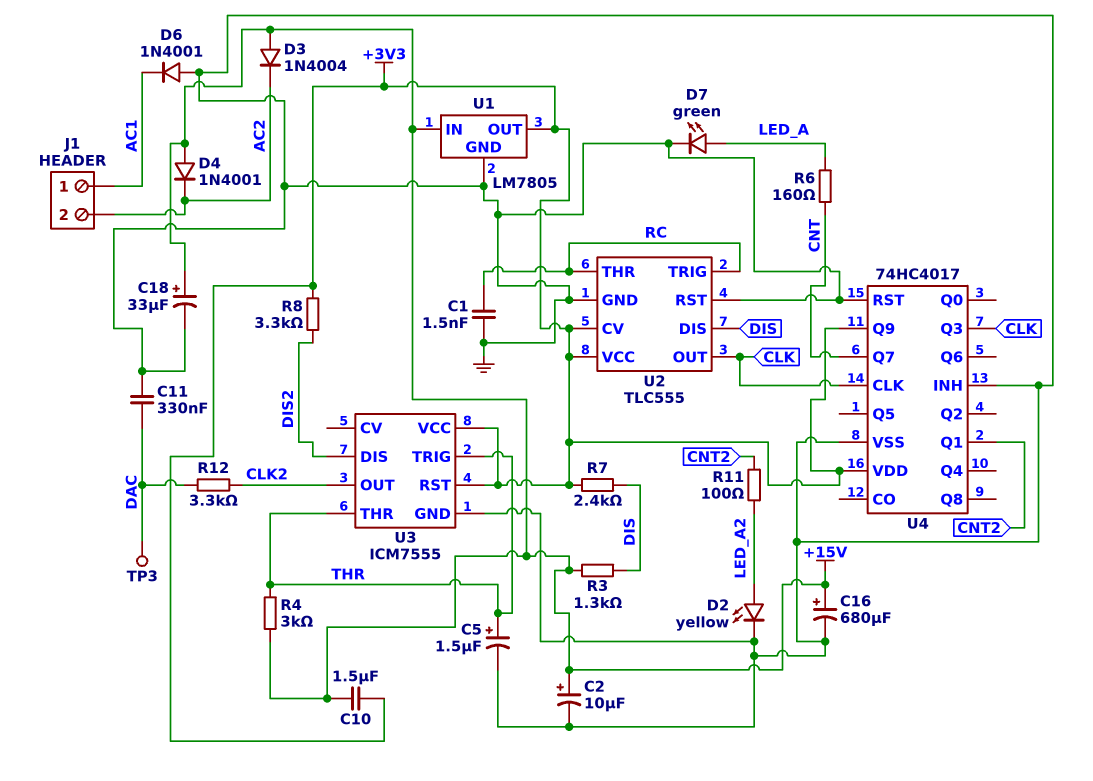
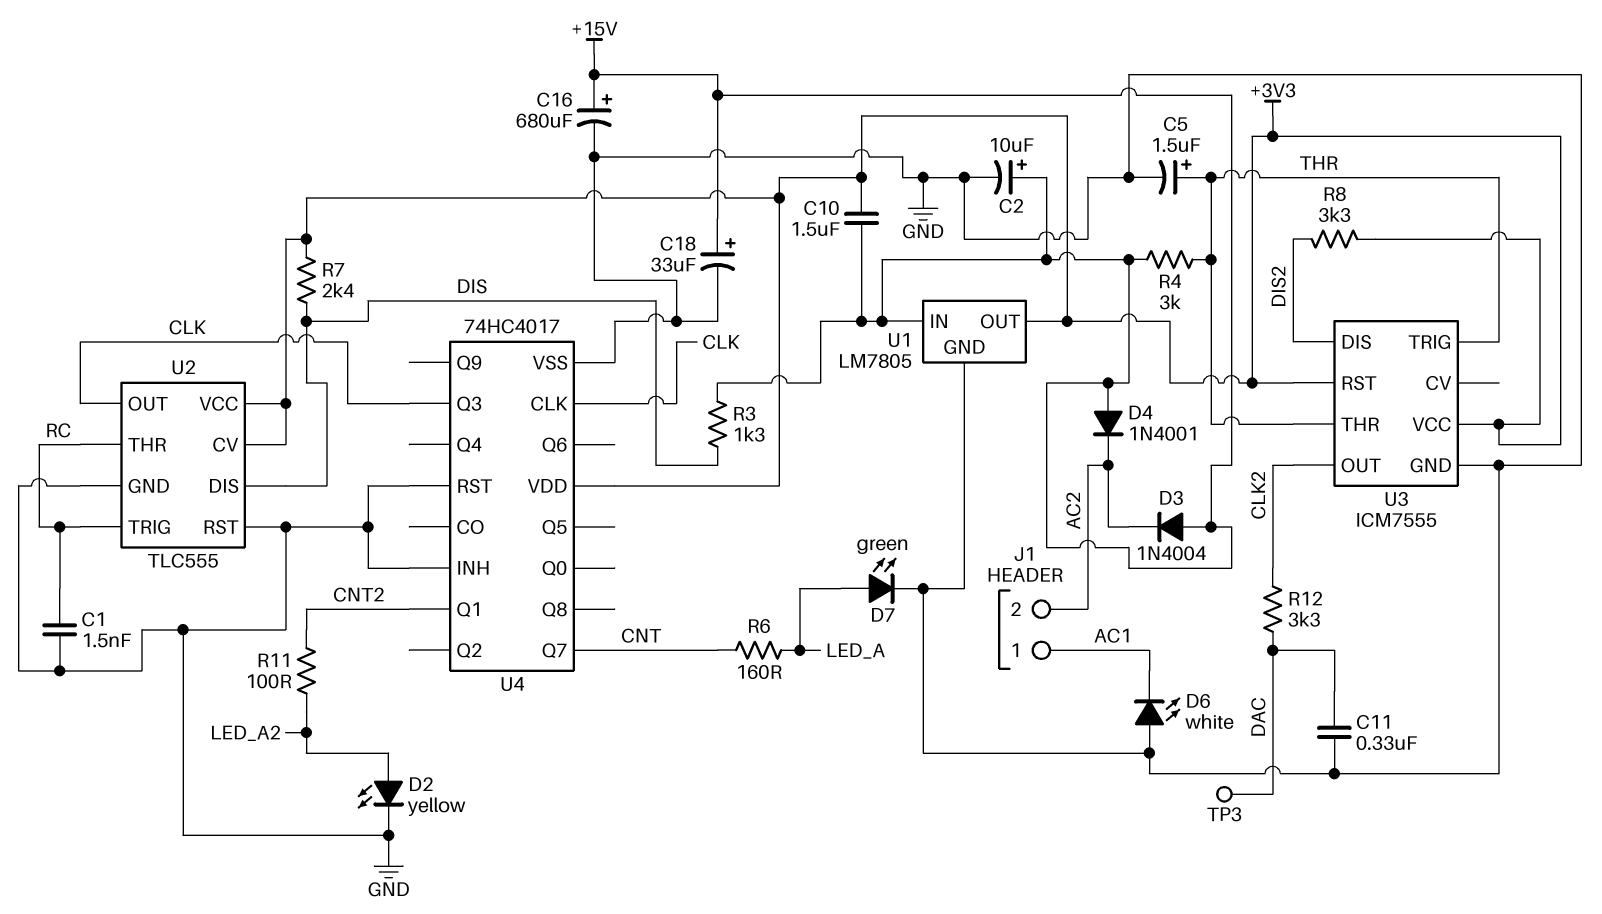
D6: diode 1N4001 (A GND, K AC1) -> LED white (A GND, K AC1)
U4 pin Q9: +3V3 -> none

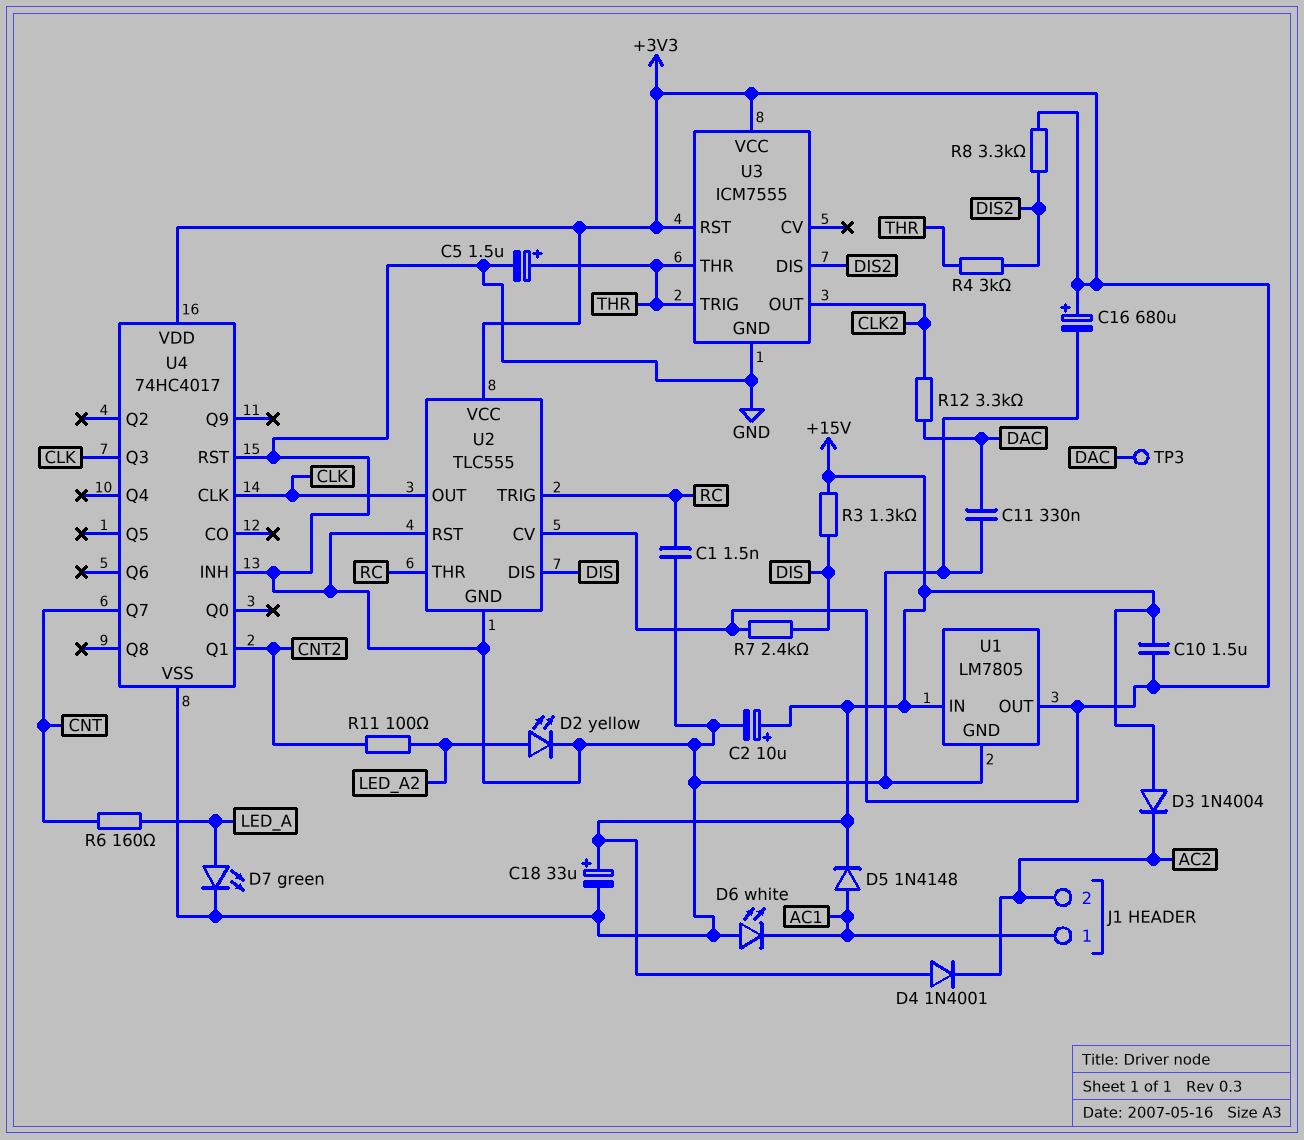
C16: 680uF (plus +15V, minus GND) -> 680uF (plus +3V3, minus GND)
D5: none -> diode 1N4148 (A AC1, K +15V)
R4: 3k (+15V, THR) -> 3k (DIS2, THR)

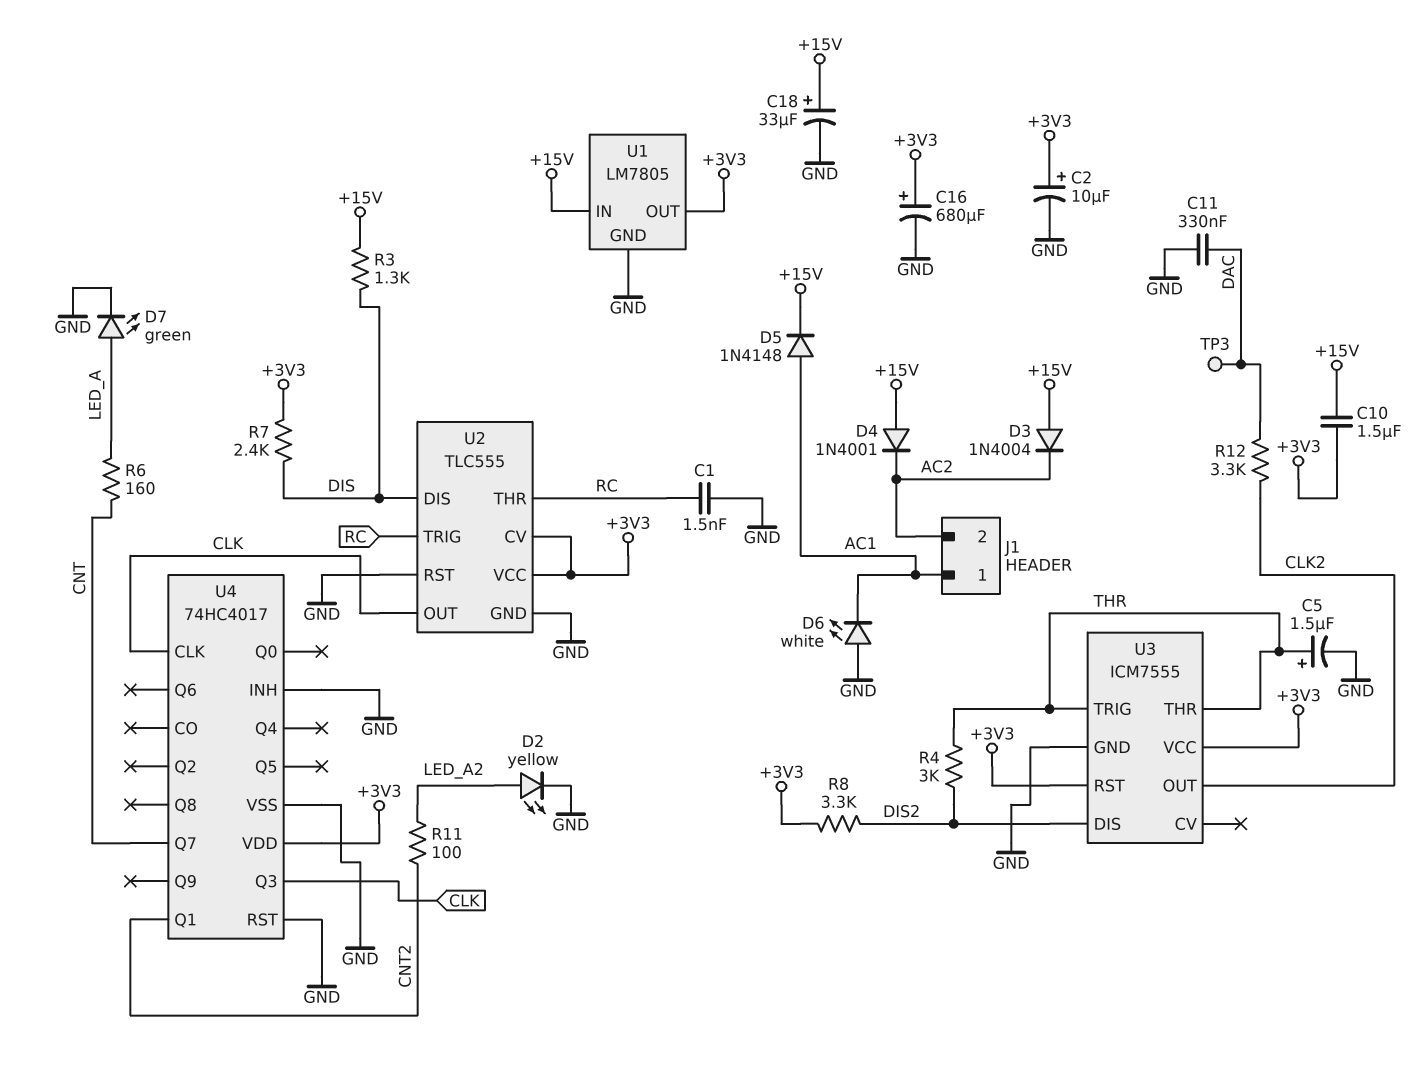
C2: 10uF (plus +15V, minus GND) -> 10uF (plus +3V3, minus GND)

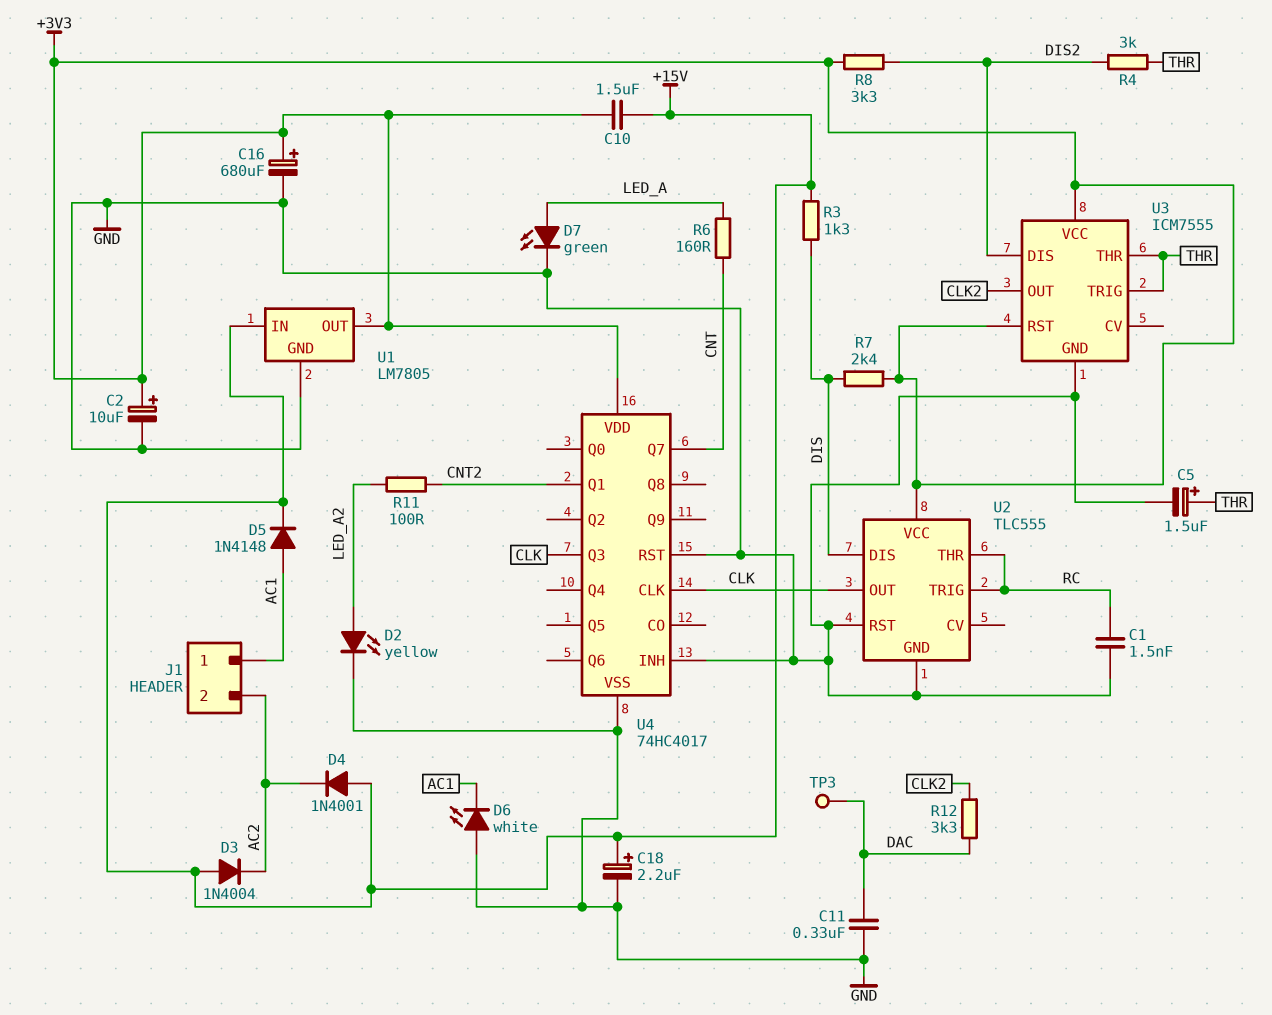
C18: 33uF (plus +15V, minus GND) -> 2.2uF (plus +15V, minus GND)
U2 pin CV: +3V3 -> none

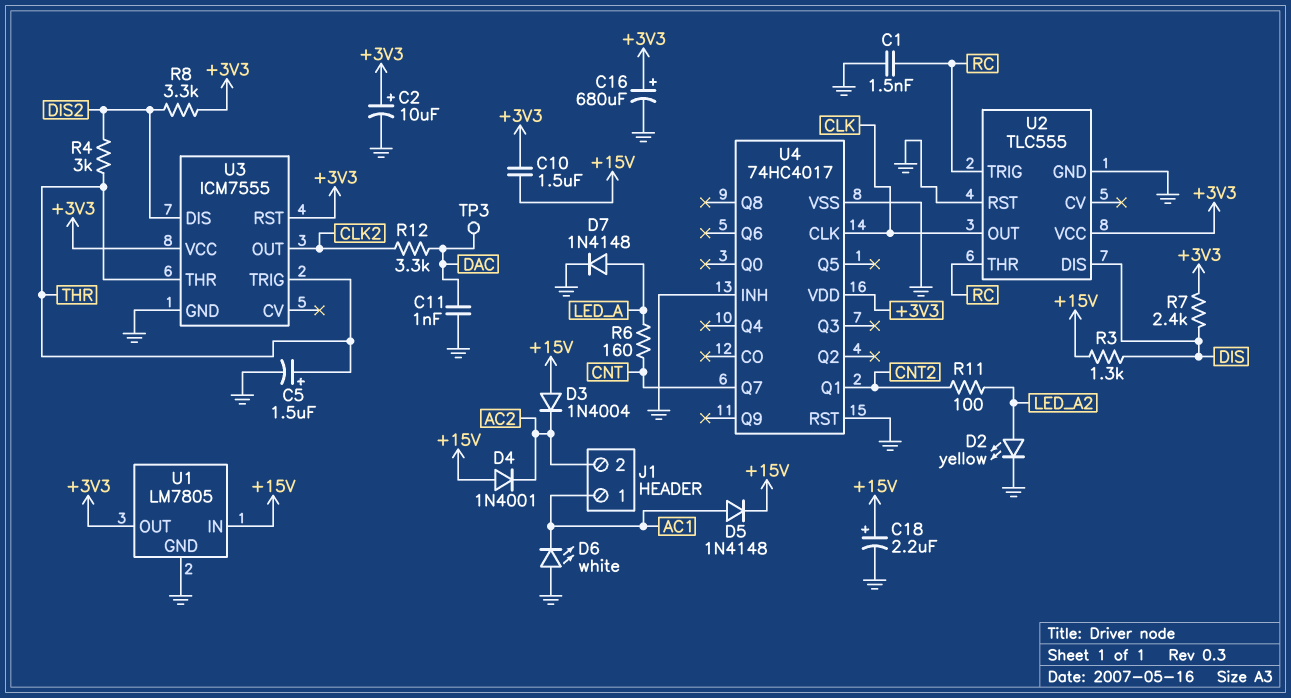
C11: 330nF (DAC, GND) -> 1nF (DAC, GND)
D7: LED green (A LED_A, K GND) -> diode 1N4148 (A LED_A, K GND)
U4 pin Q3: CLK -> none

